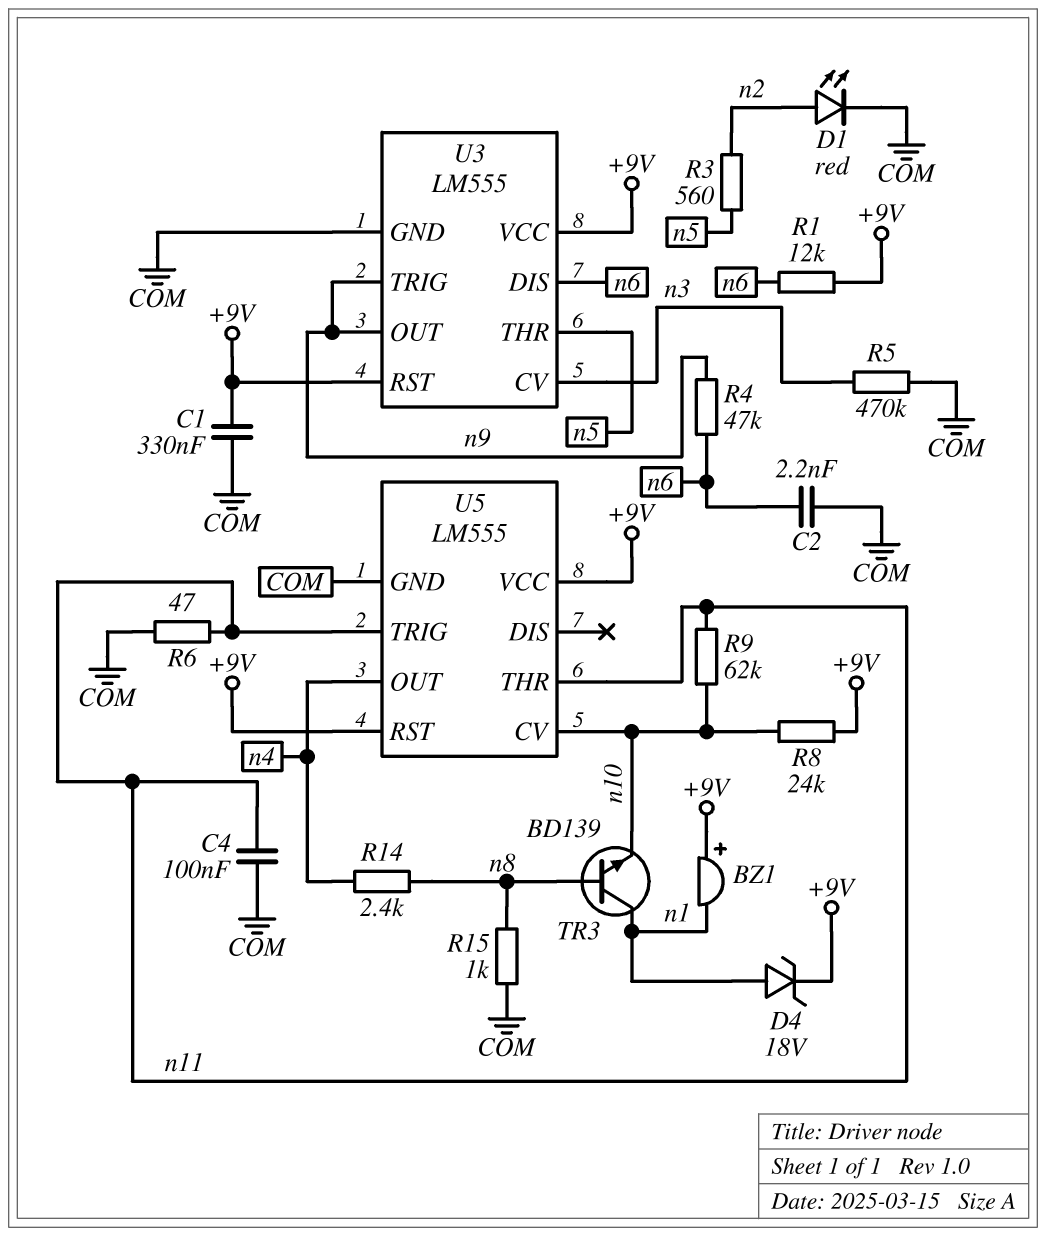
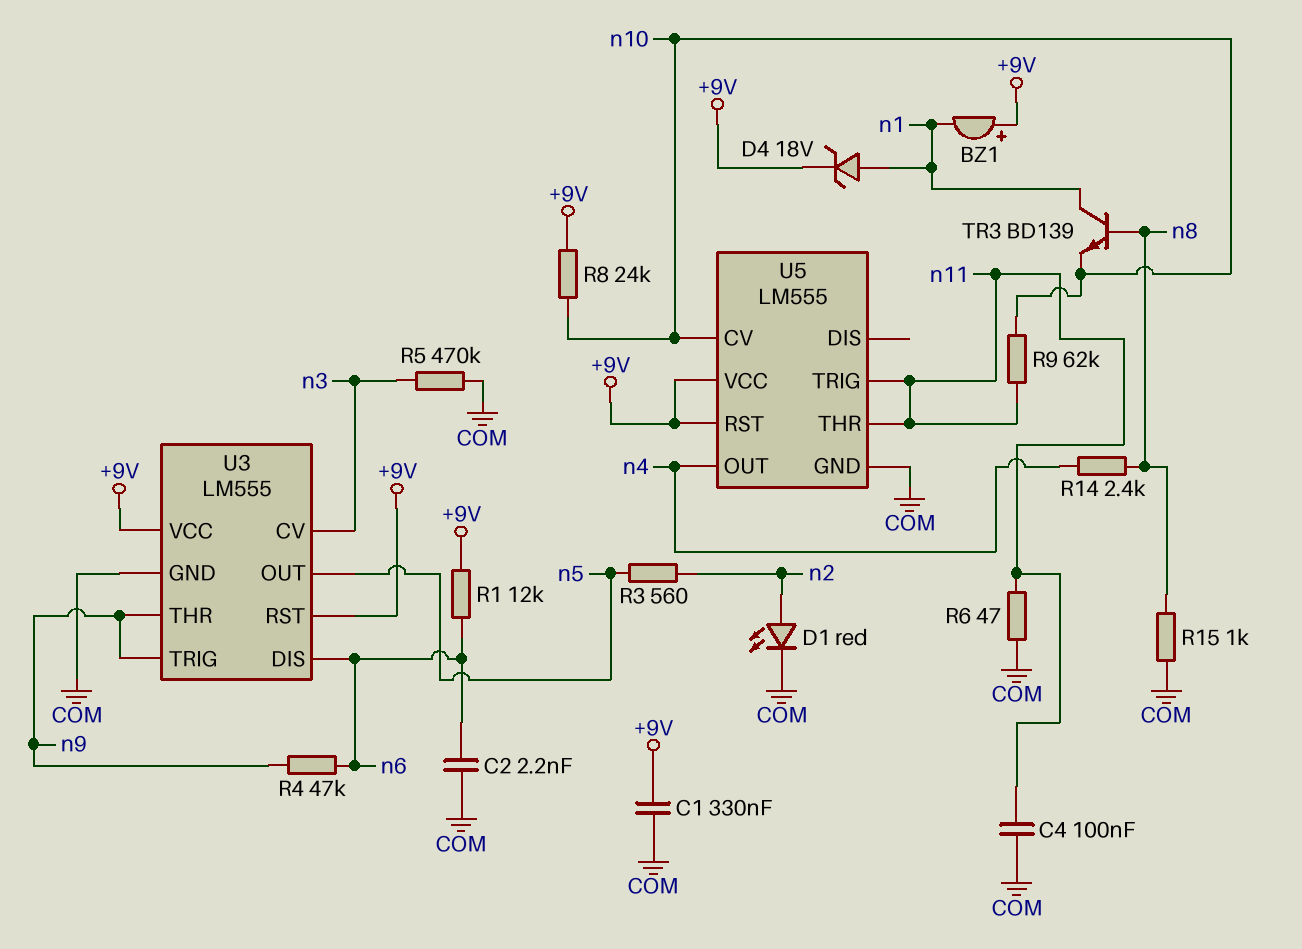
U3 pin OUT: n9 -> n5
U3 pin THR: n5 -> n9

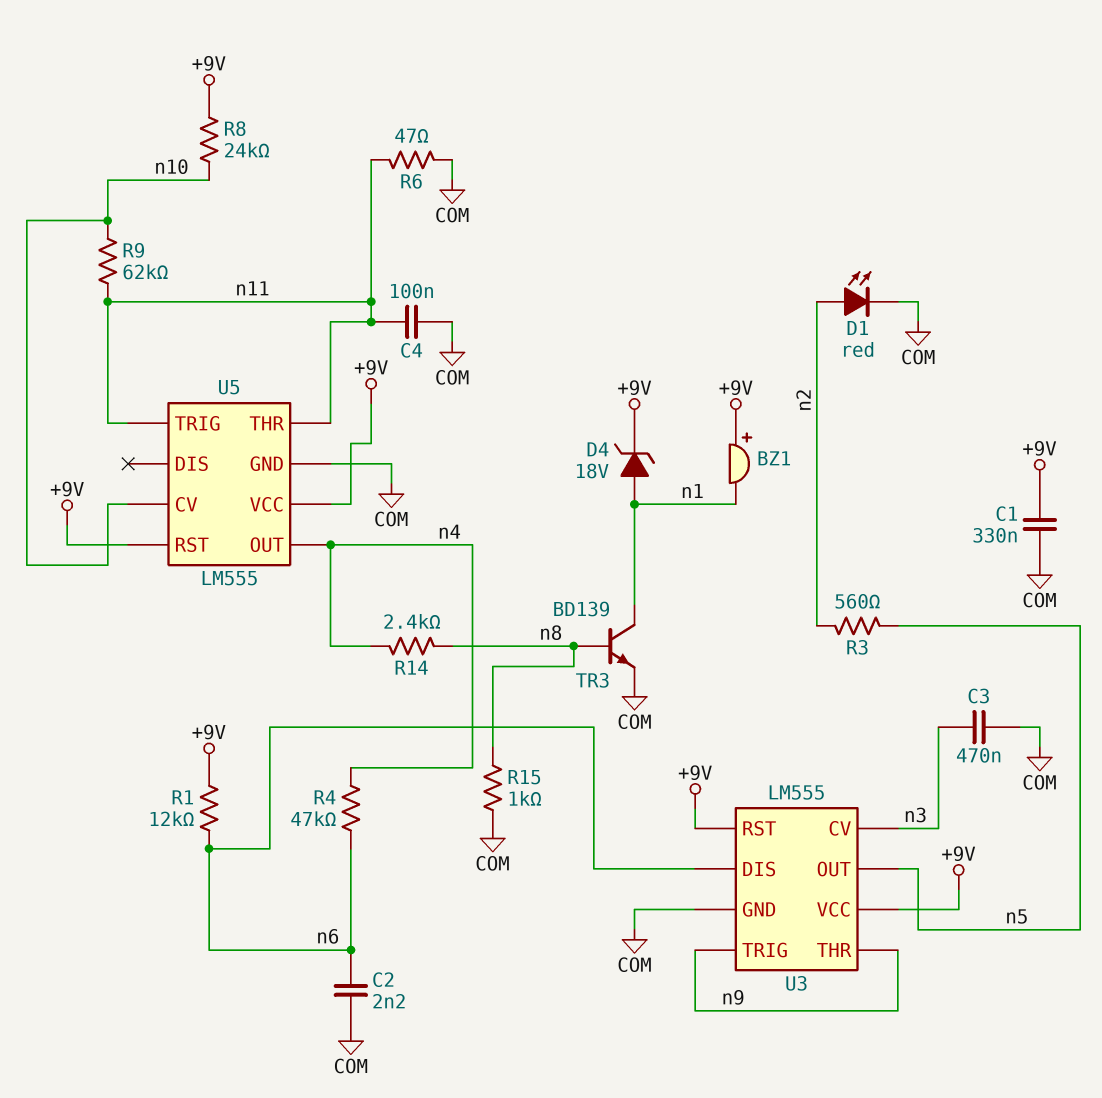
C3: none -> 470nF (COM, n3)
R4: 47k (n6, n9) -> 47k (n4, n6)
R5: 470k (COM, n3) -> none
TR3: NPN BD139 (B n8, C n1, E n10) -> NPN BD139 (B n8, C n1, E COM)

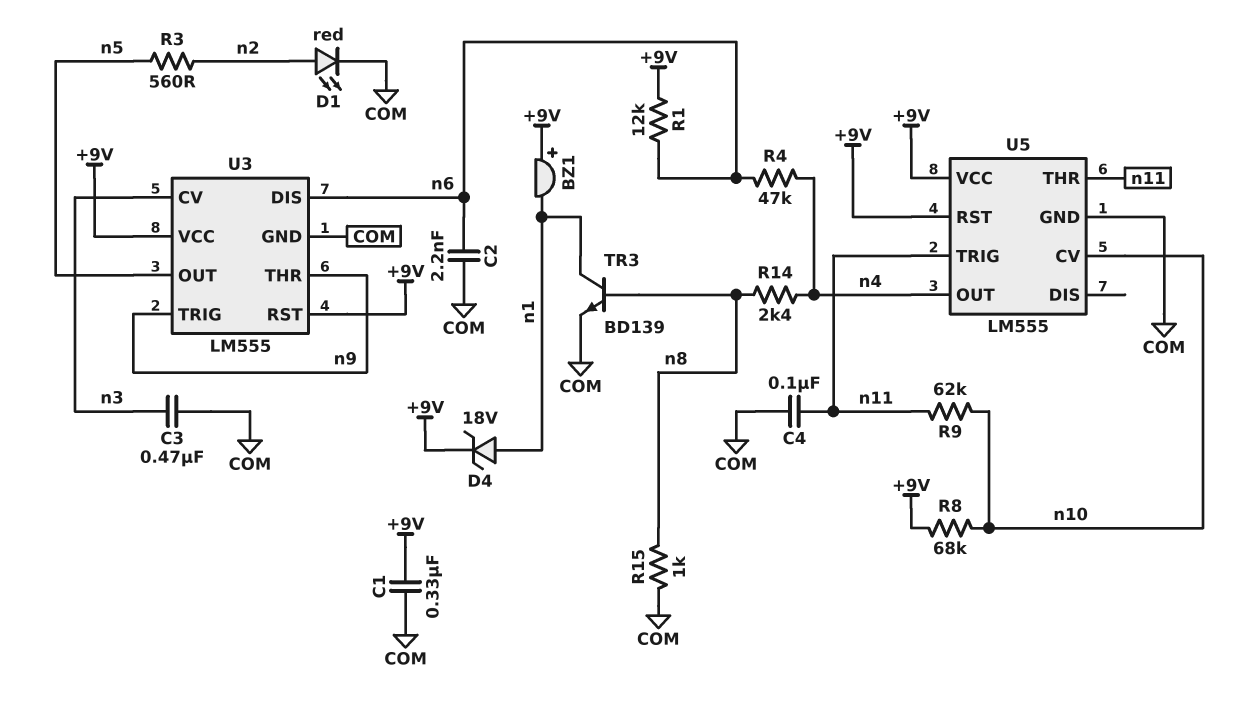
R6: 47 (COM, n11) -> none
R8: 24k (+9V, n10) -> 68k (+9V, n10)

